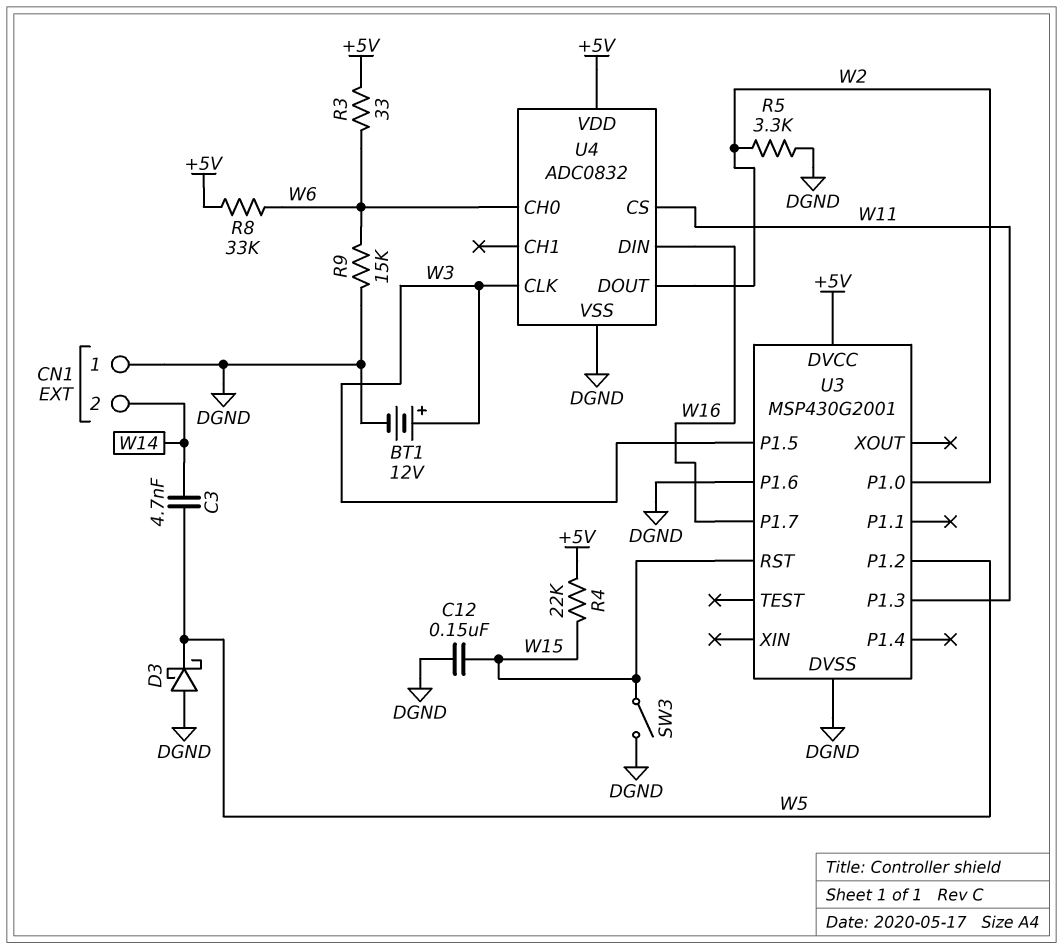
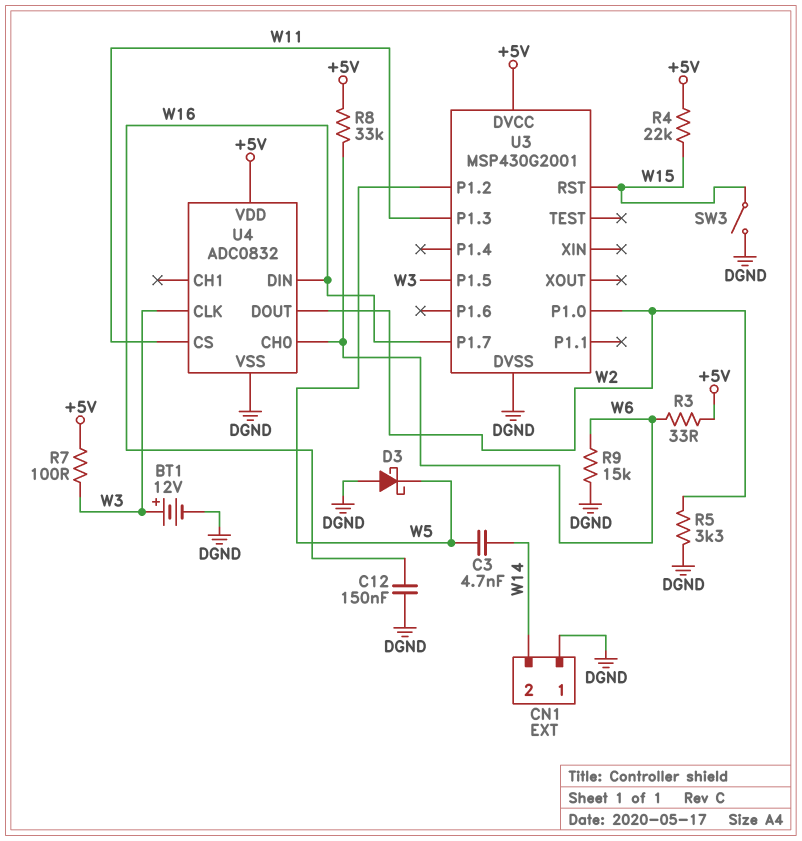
C12: 150nF (DGND, W15) -> 150nF (DGND, W16)
R7: none -> 100 (+5V, W3)
U3 pin P1.6: DGND -> none

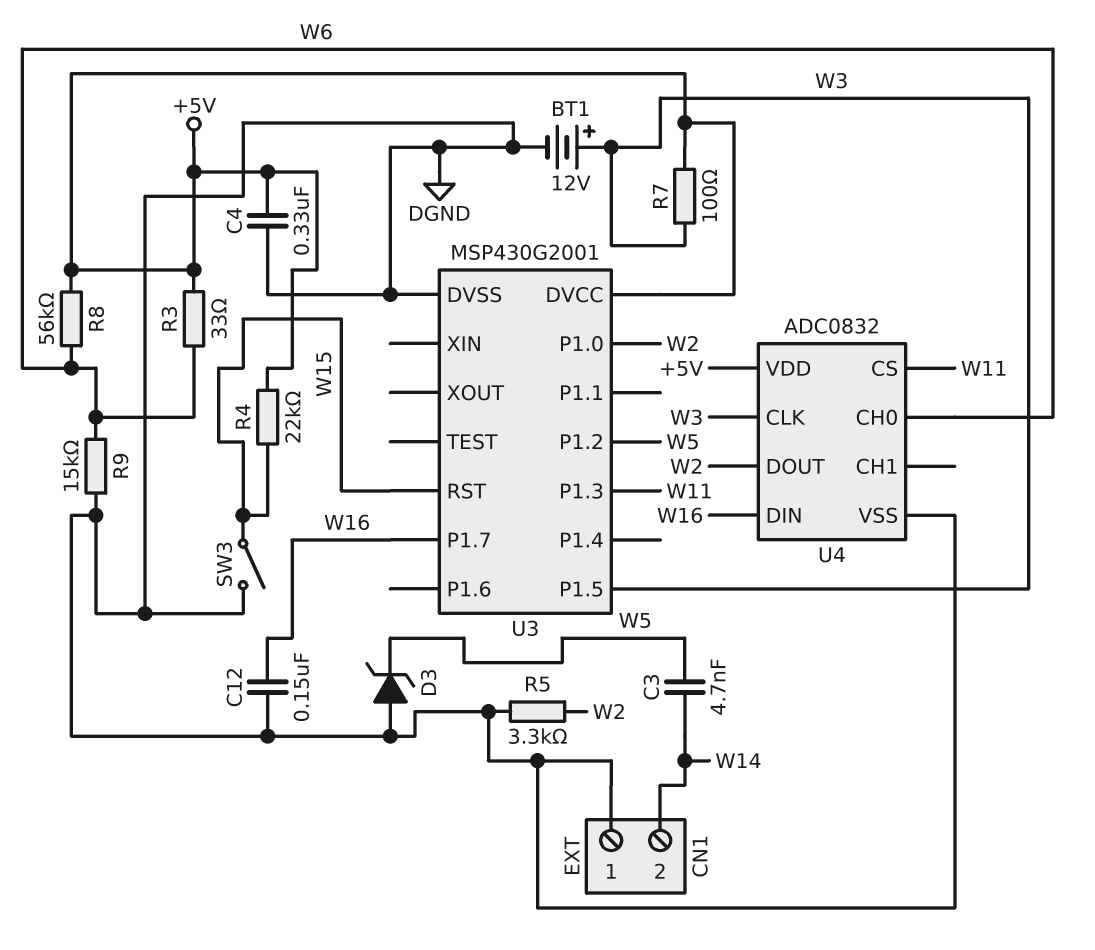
C4: none -> 330nF (+5V, DGND)
D3: schottky (A DGND, K W5) -> zener (A DGND, K W5)
R8: 33k (+5V, W6) -> 56k (+5V, W6)

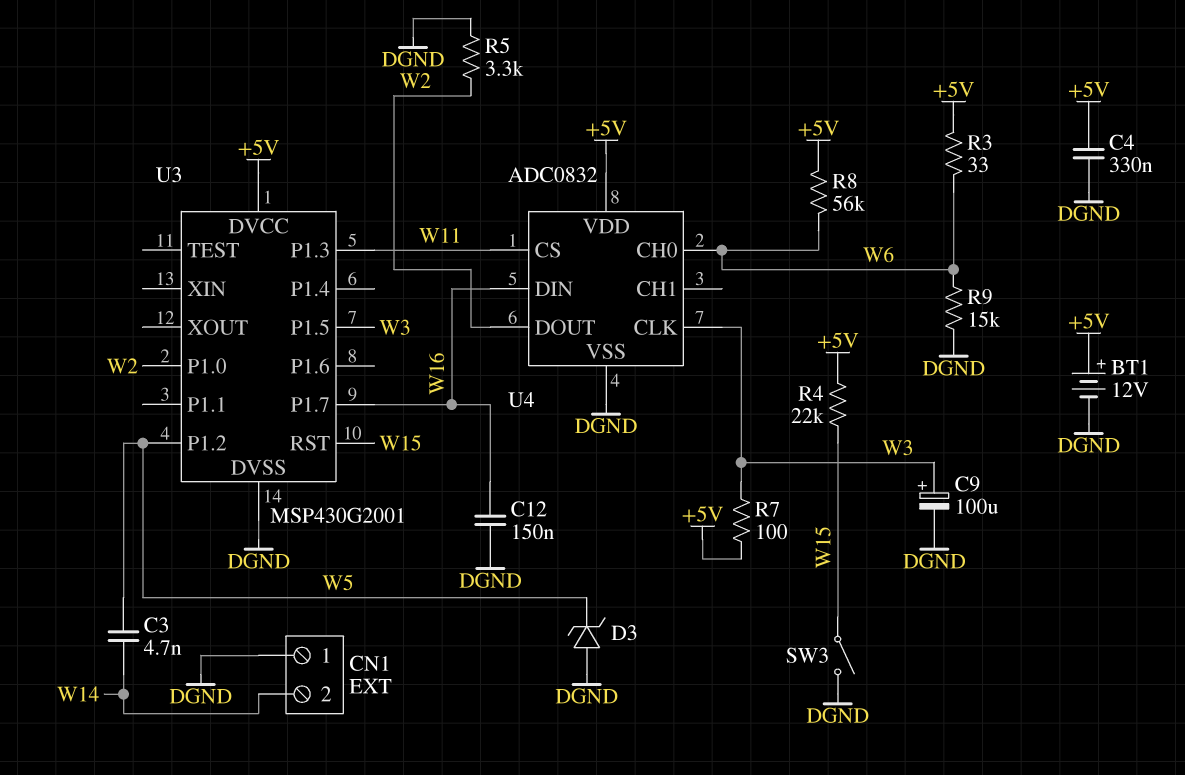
BT1: 12V (plus W3, minus DGND) -> 12V (plus +5V, minus DGND)
C9: none -> 100uF (plus W3, minus DGND)

